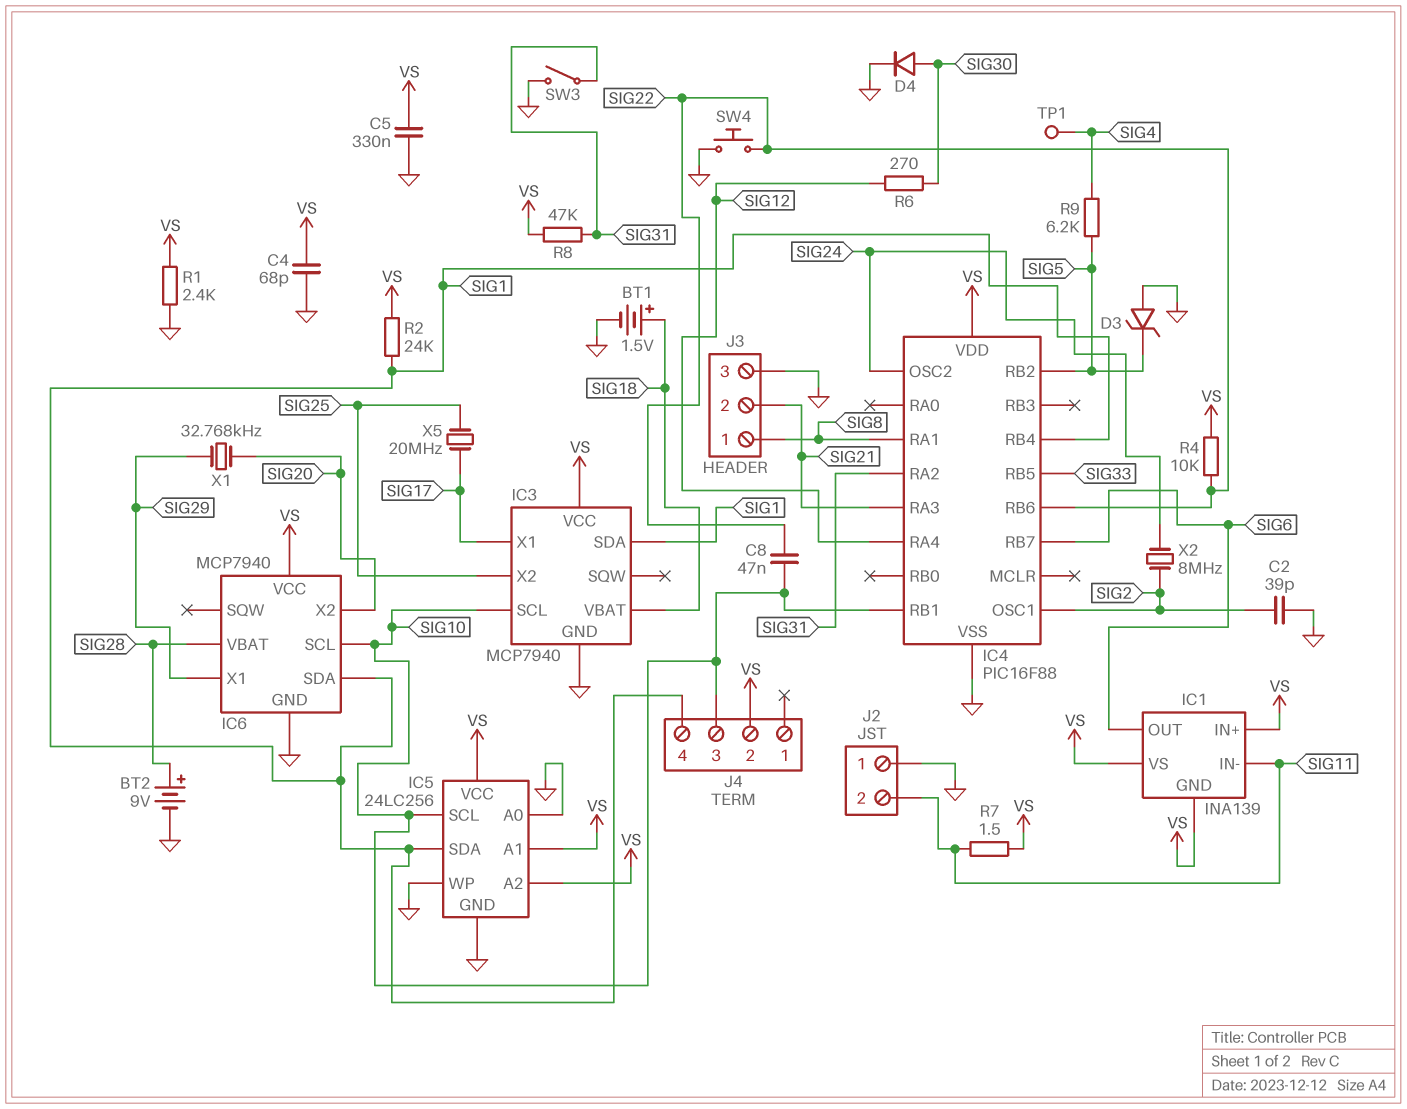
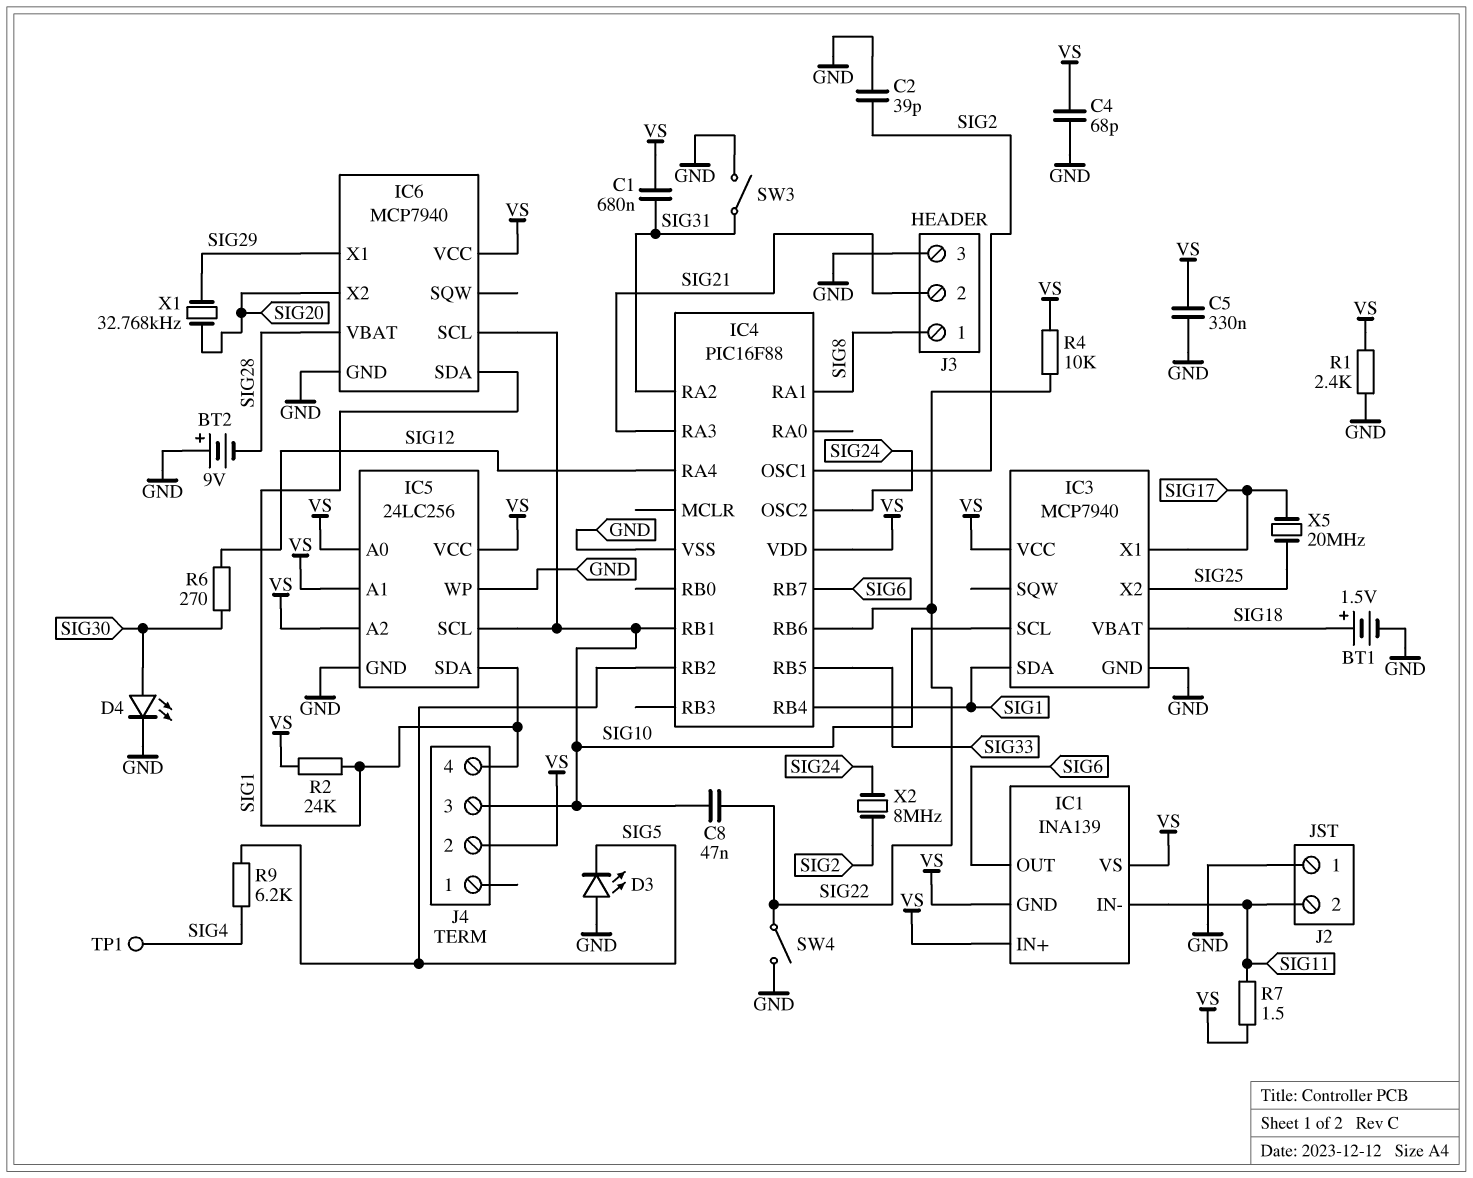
BT2: 9V (plus SIG28, minus GND) -> 9V (plus GND, minus SIG28)
C1: none -> 680nF (SIG31, VS)
D3: zener (A GND, K SIG5) -> LED (A GND, K SIG5)
D4: diode (A SIG30, K GND) -> LED (A SIG30, K GND)
IC5 pin A0: GND -> VS
R8: 47k (SIG31, VS) -> none
SW4: button (GND, SIG22) -> switch (GND, SIG22)

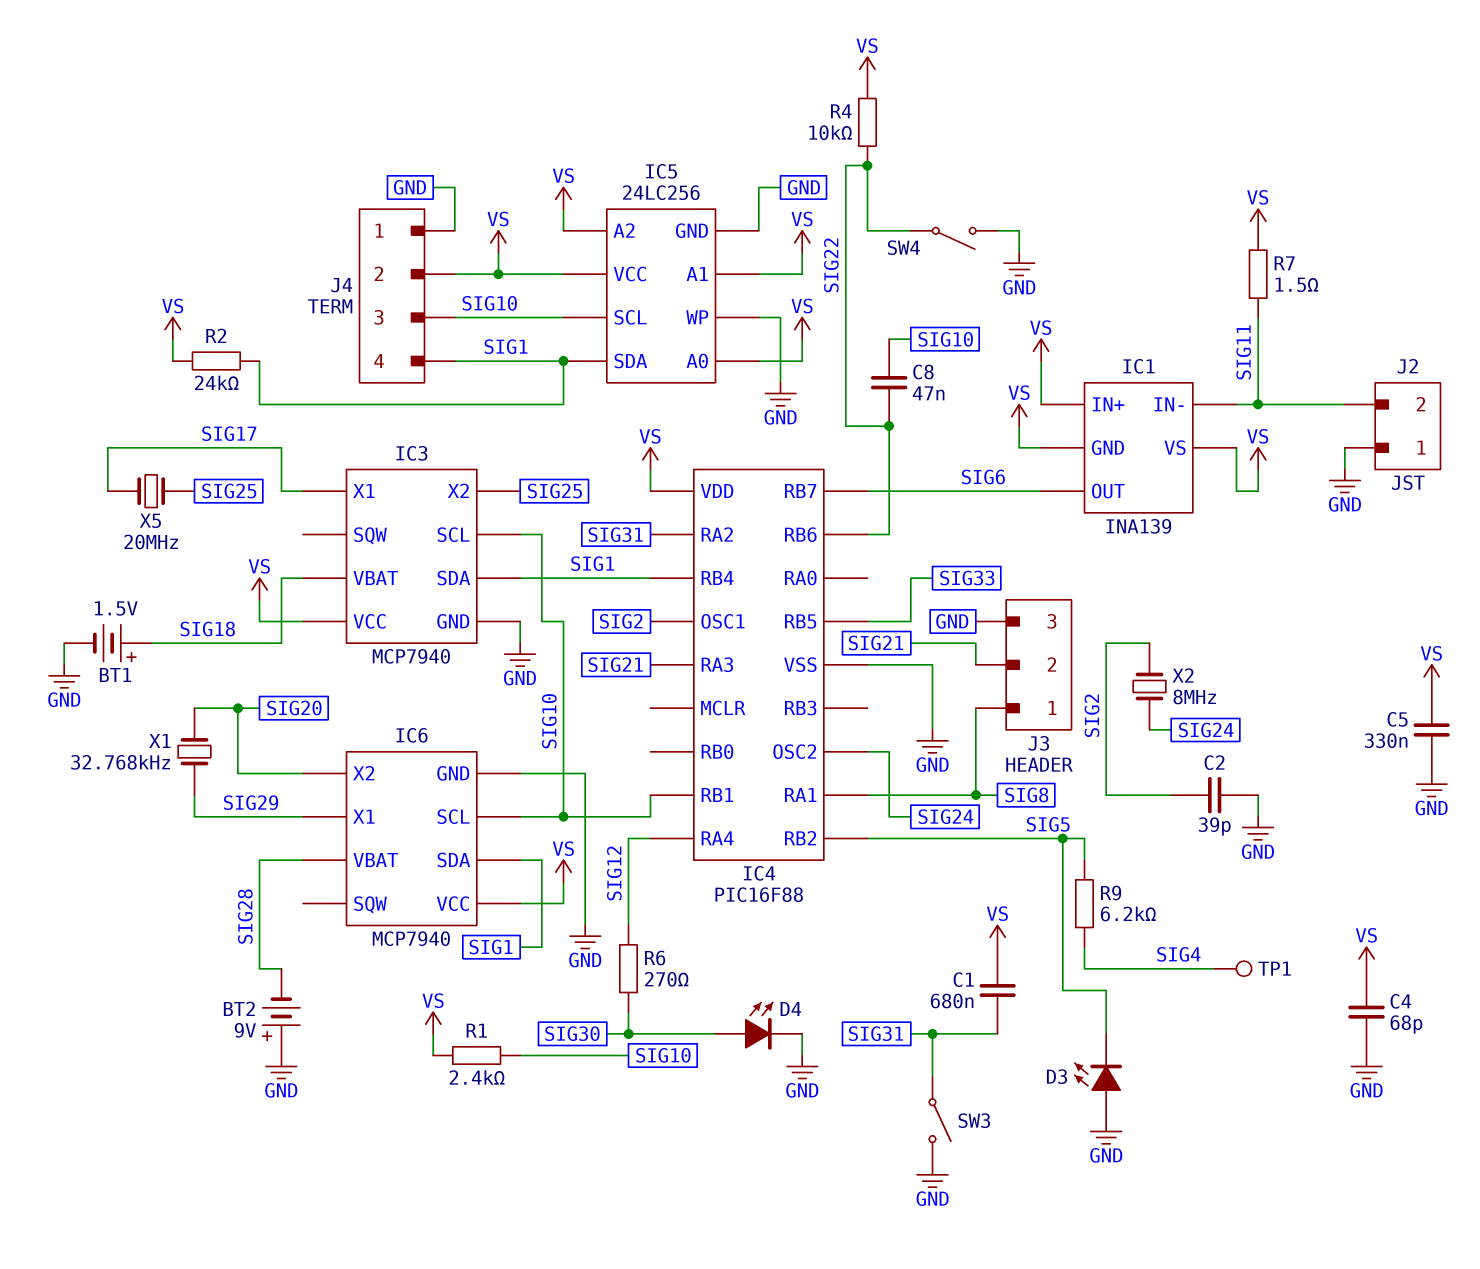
J4 pin 1: none -> GND
R1: 2.4k (GND, VS) -> 2.4k (SIG10, VS)

